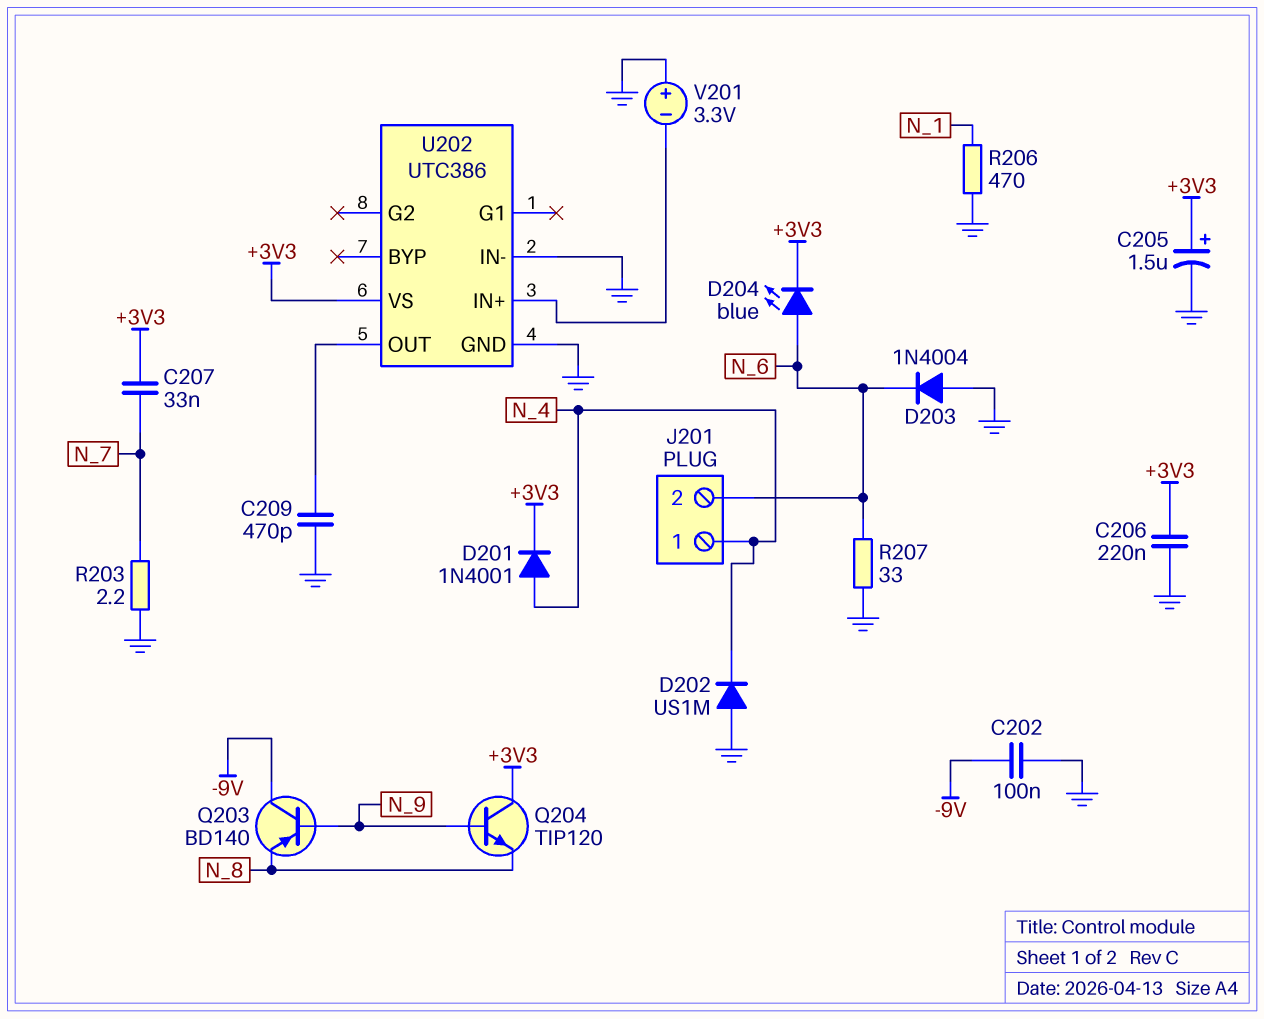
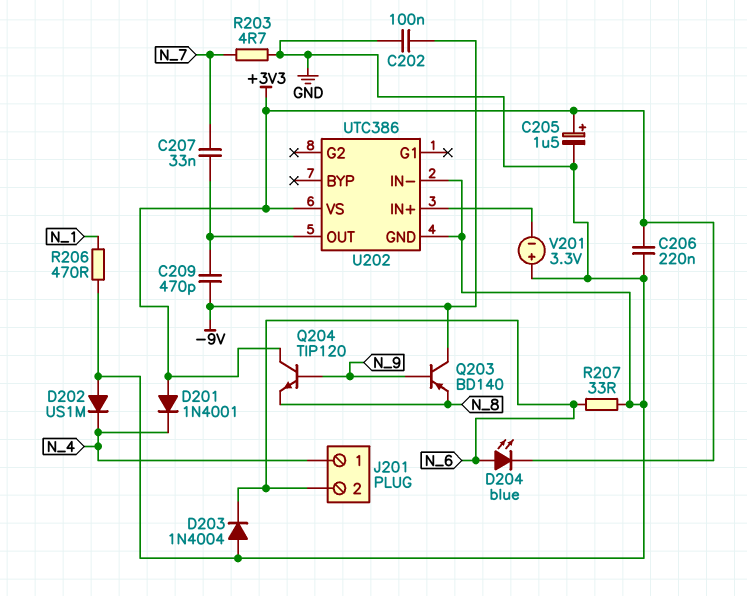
C207: 33nF (+3V3, N_7) -> 33nF (N_7, U202/OUT)
C209: 470pF (GND, U202/OUT) -> 470pF (-9V, U202/OUT)
D201: diode 1N4001 (A N_4, K +3V3) -> diode 1N4001 (A +3V3, K N_4)
R203: 2.2 (GND, N_7) -> 4.7 (GND, N_7)

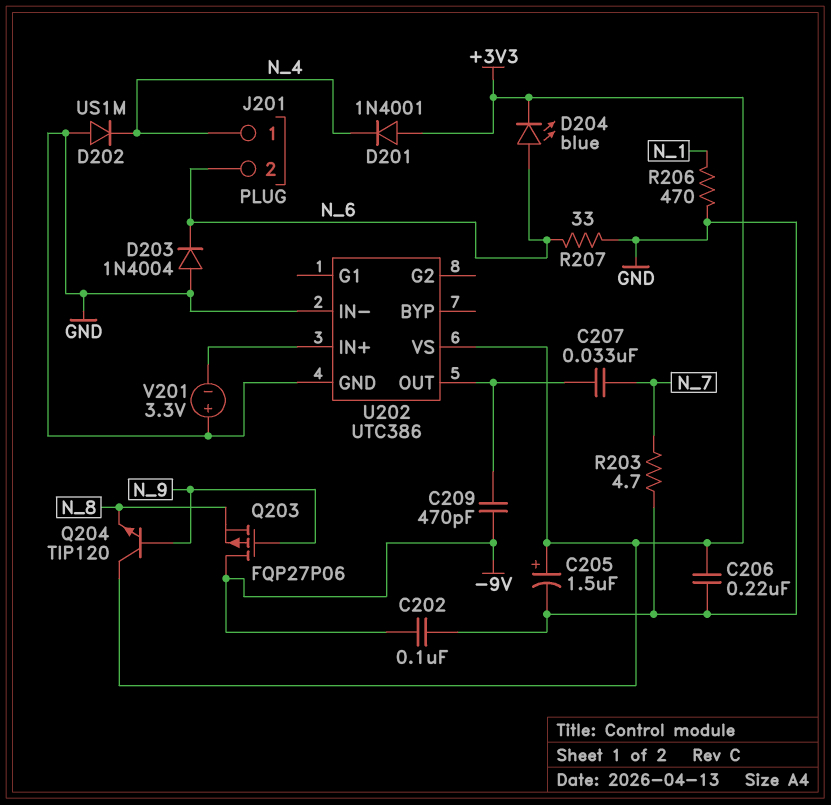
Q203: PNP BD140 (B N_9, C -9V, E N_8) -> PMOS FQP27P06 (G N_9, D -9V, S N_8)

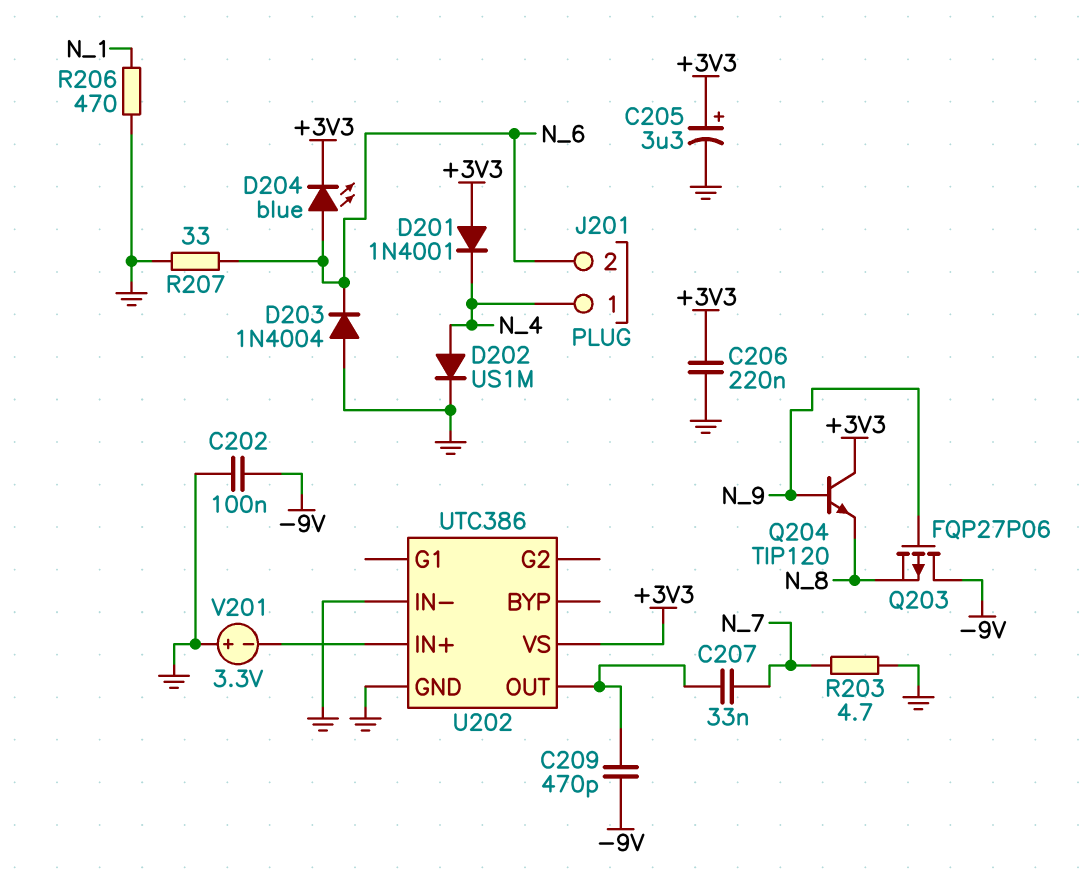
C205: 1.5uF (plus +3V3, minus GND) -> 3.3uF (plus +3V3, minus GND)
D202: diode US1M (A GND, K N_4) -> diode US1M (A N_4, K GND)

